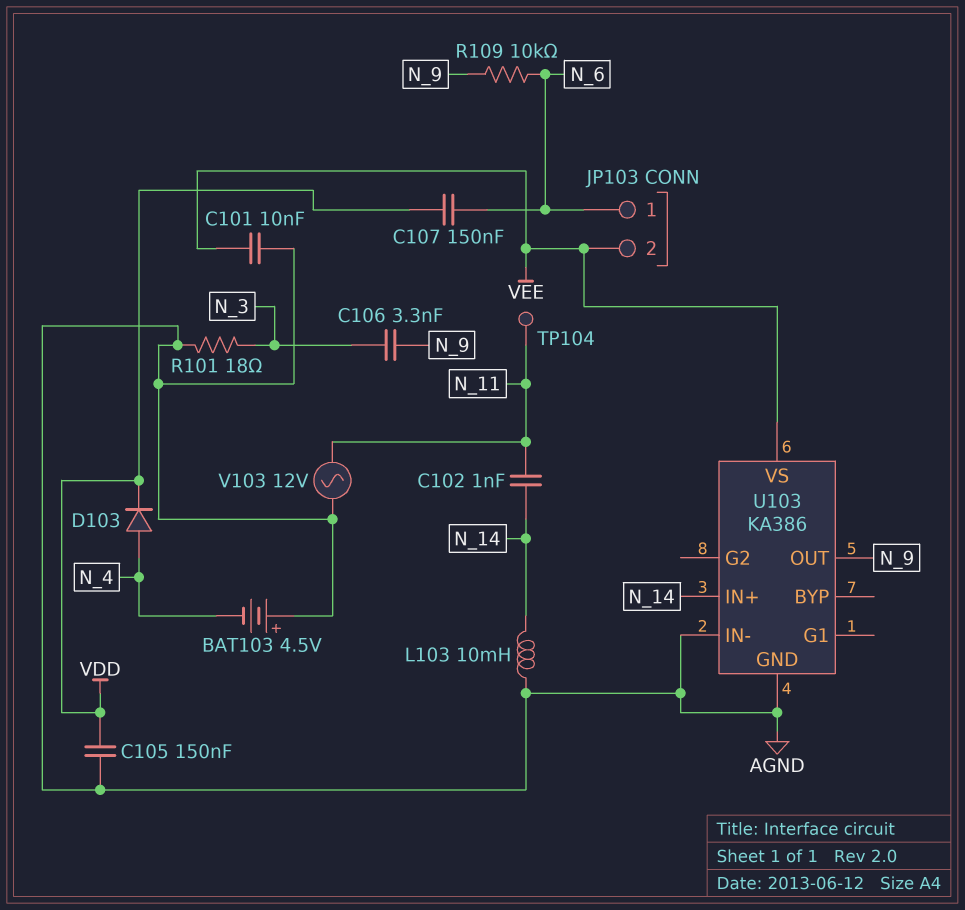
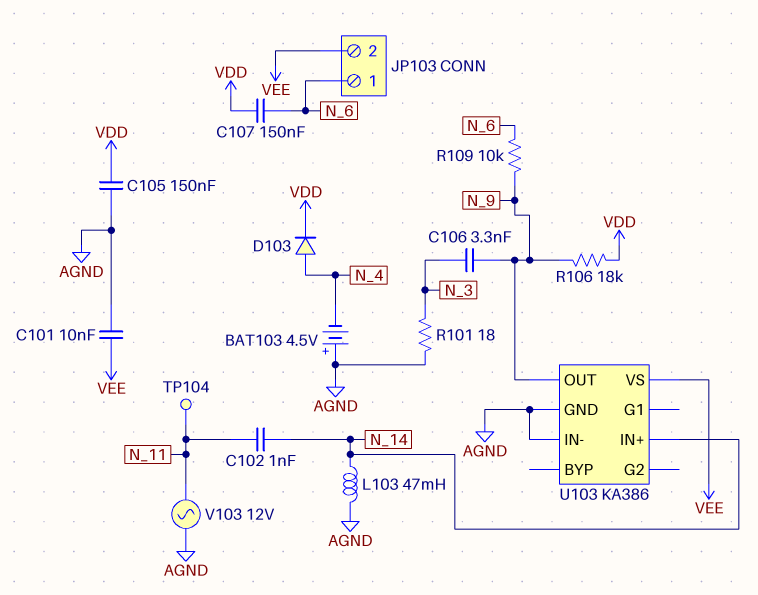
L103: 10mH (AGND, N_14) -> 47mH (AGND, N_14)
R106: none -> 18k (N_9, VDD)

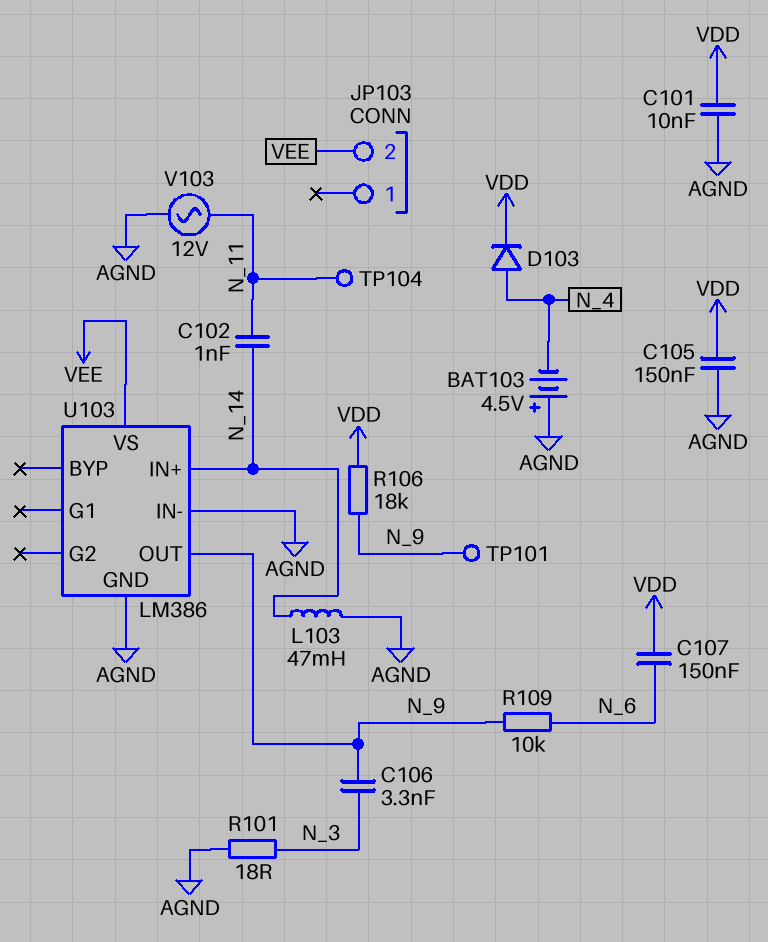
C101: 10nF (AGND, VEE) -> 10nF (AGND, VDD)
JP103 pin 1: N_6 -> none
TP101: none -> test point (N_9)
U103: KA386 -> LM386

